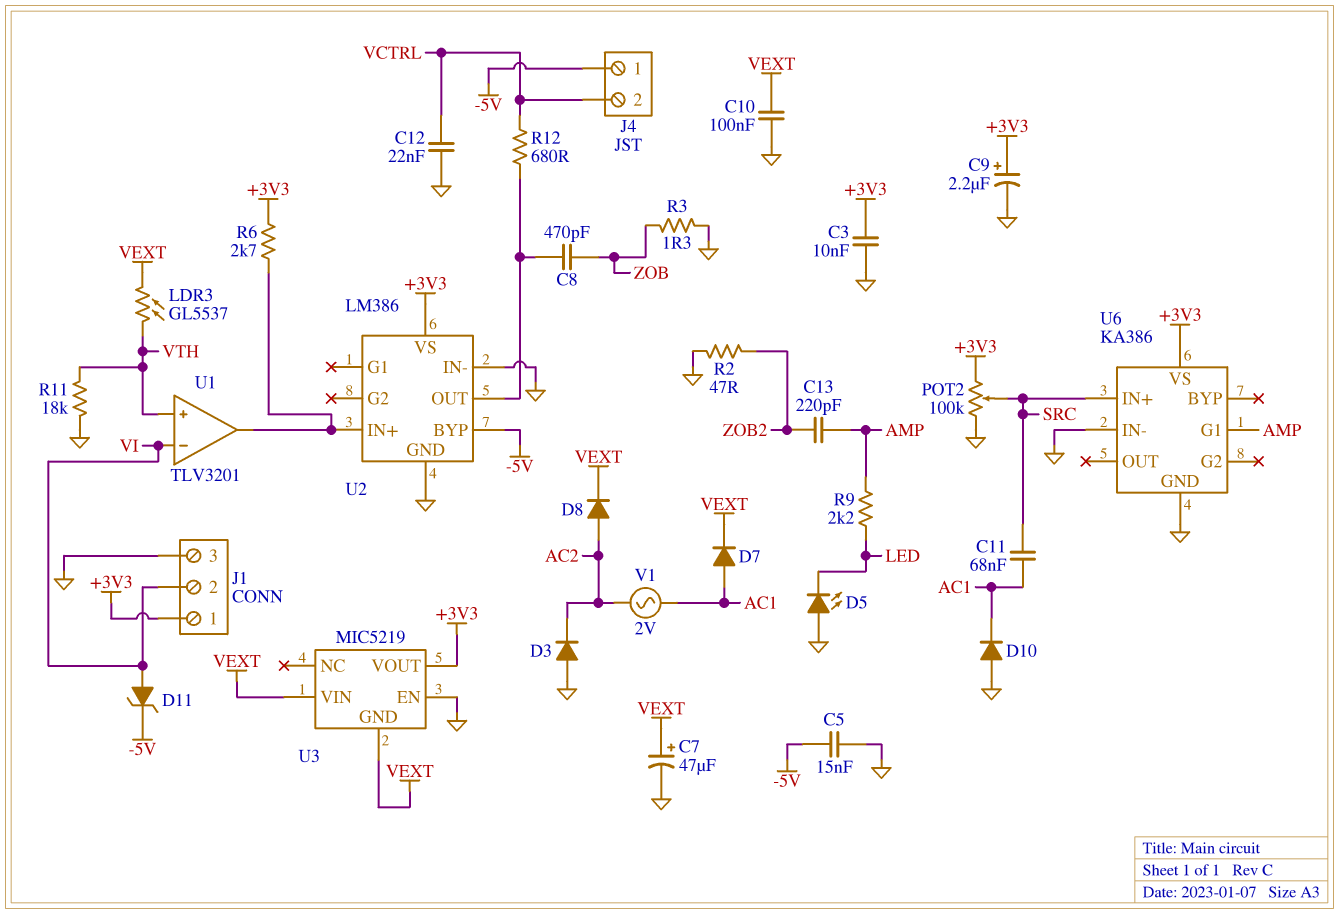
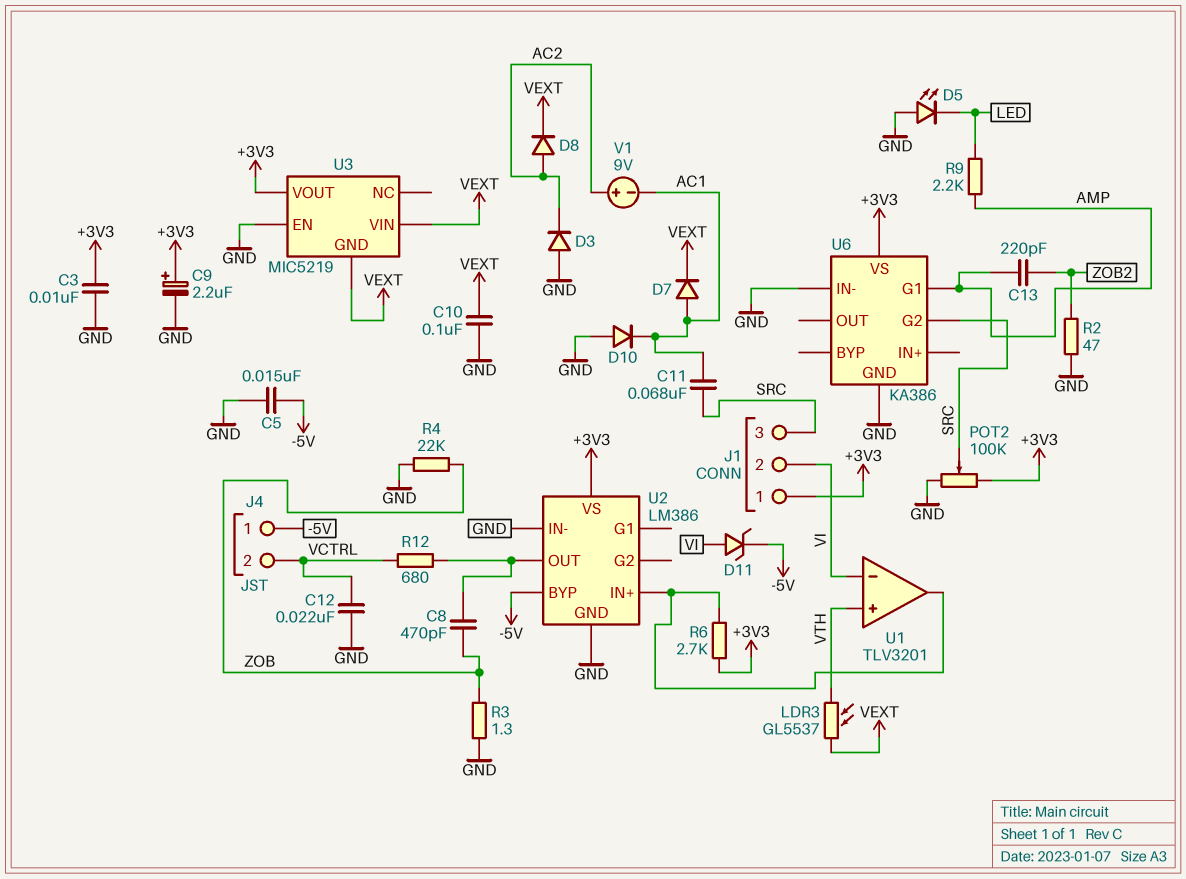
C7: 47uF (plus VEXT, minus GND) -> none
J1 pin 3: GND -> SRC
R4: none -> 22k (GND, ZOB)
R11: 18k (GND, VTH) -> none
U6 pin G2: none -> SRC
U6 pin IN+: SRC -> none
V1: AC 2V (AC1, AC2) -> 9V (plus AC2, minus AC1)

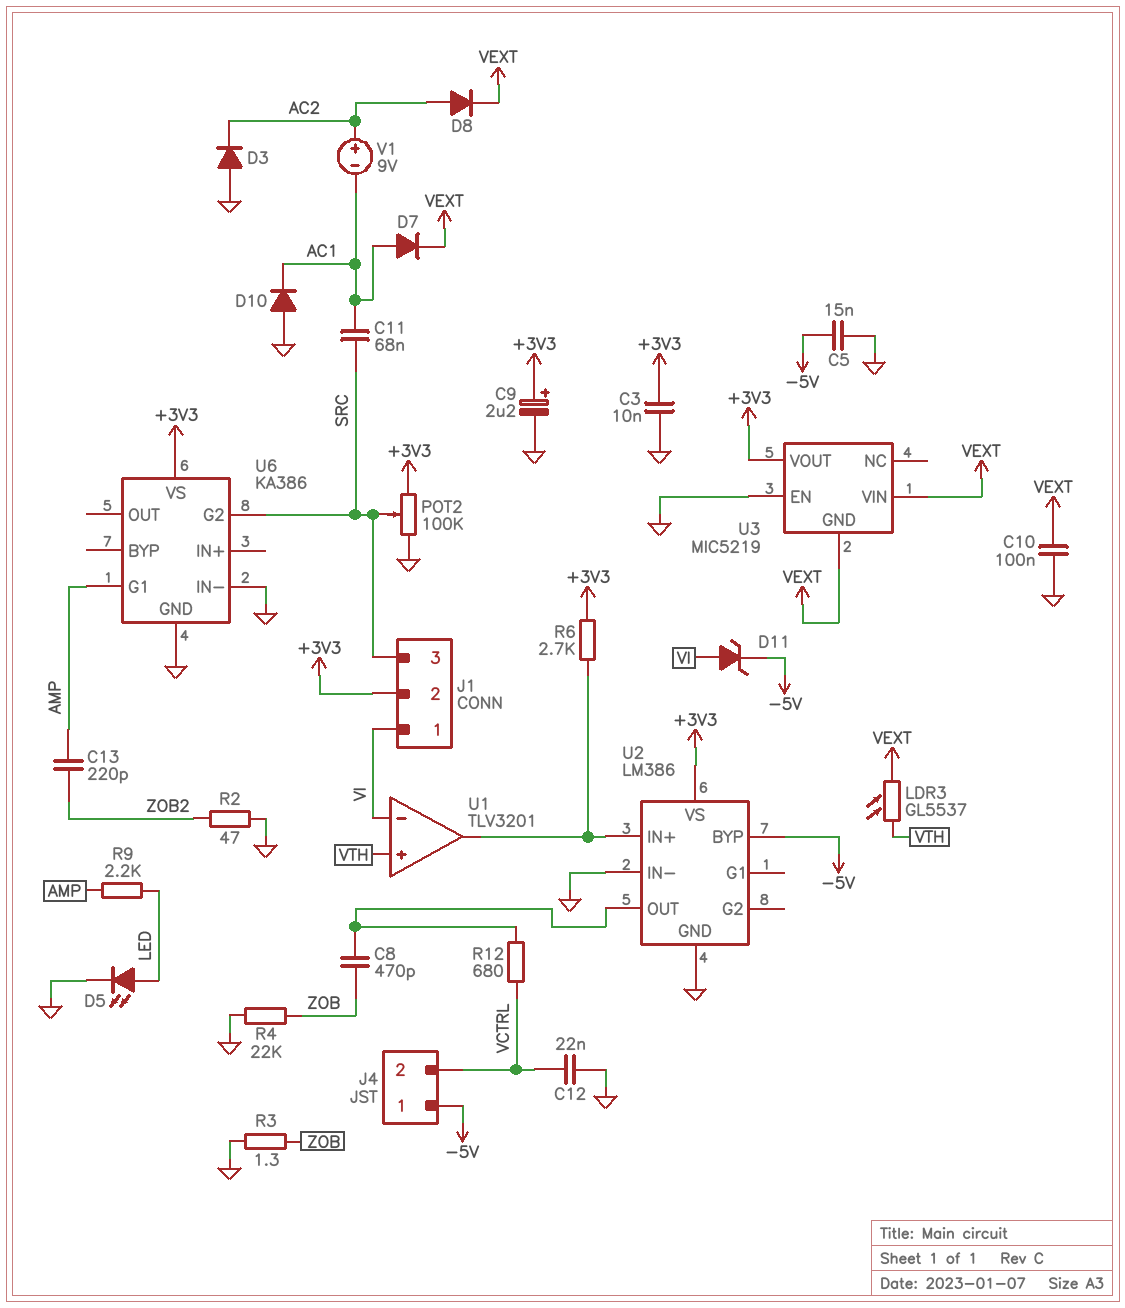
D5: LED (A GND, K LED) -> LED (A LED, K GND)
J1 pin 1: +3V3 -> VI
J1 pin 2: VI -> +3V3

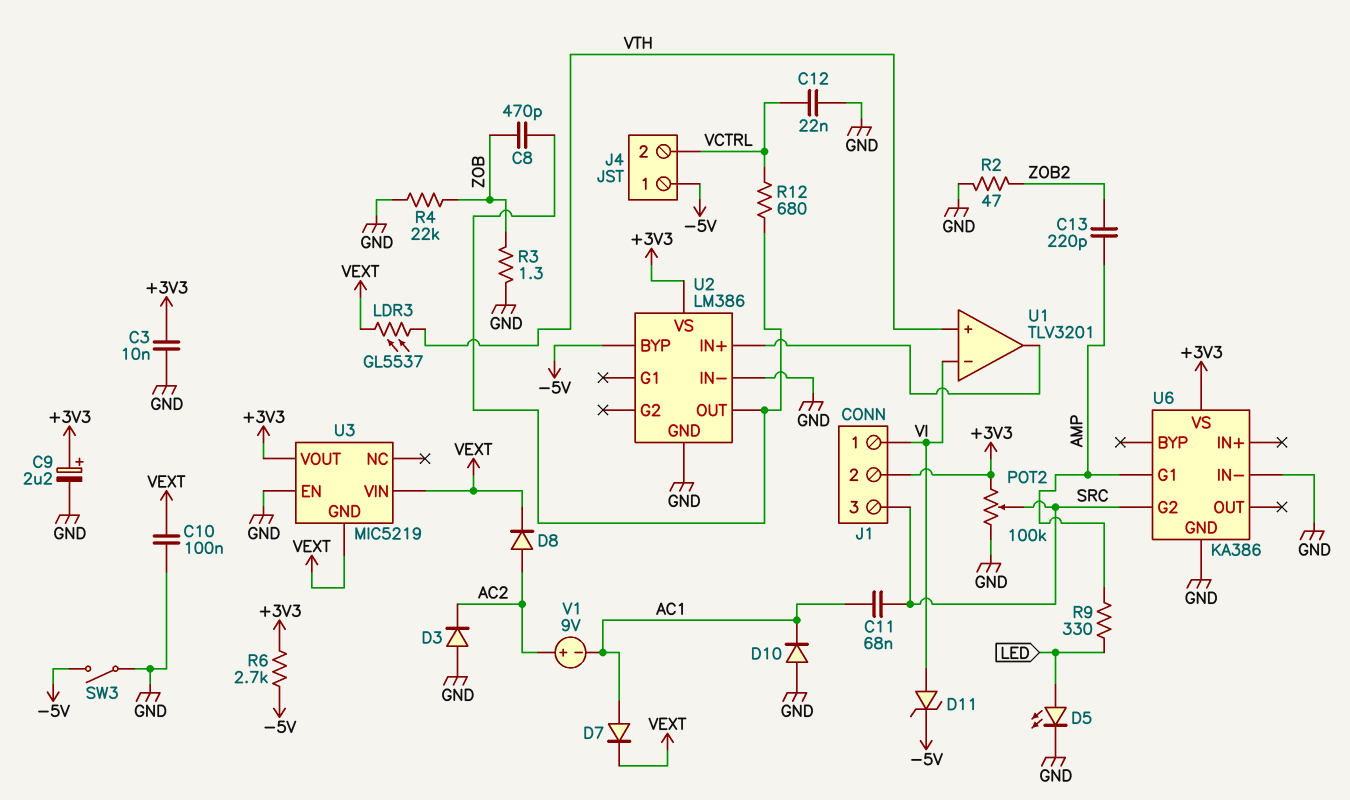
C5: 15nF (-5V, GND) -> none
R6: 2.7k (+3V3, U1/out) -> 2.7k (+3V3, -5V)
R9: 2.2k (AMP, LED) -> 330 (AMP, LED)
SW3: none -> switch (-5V, GND)

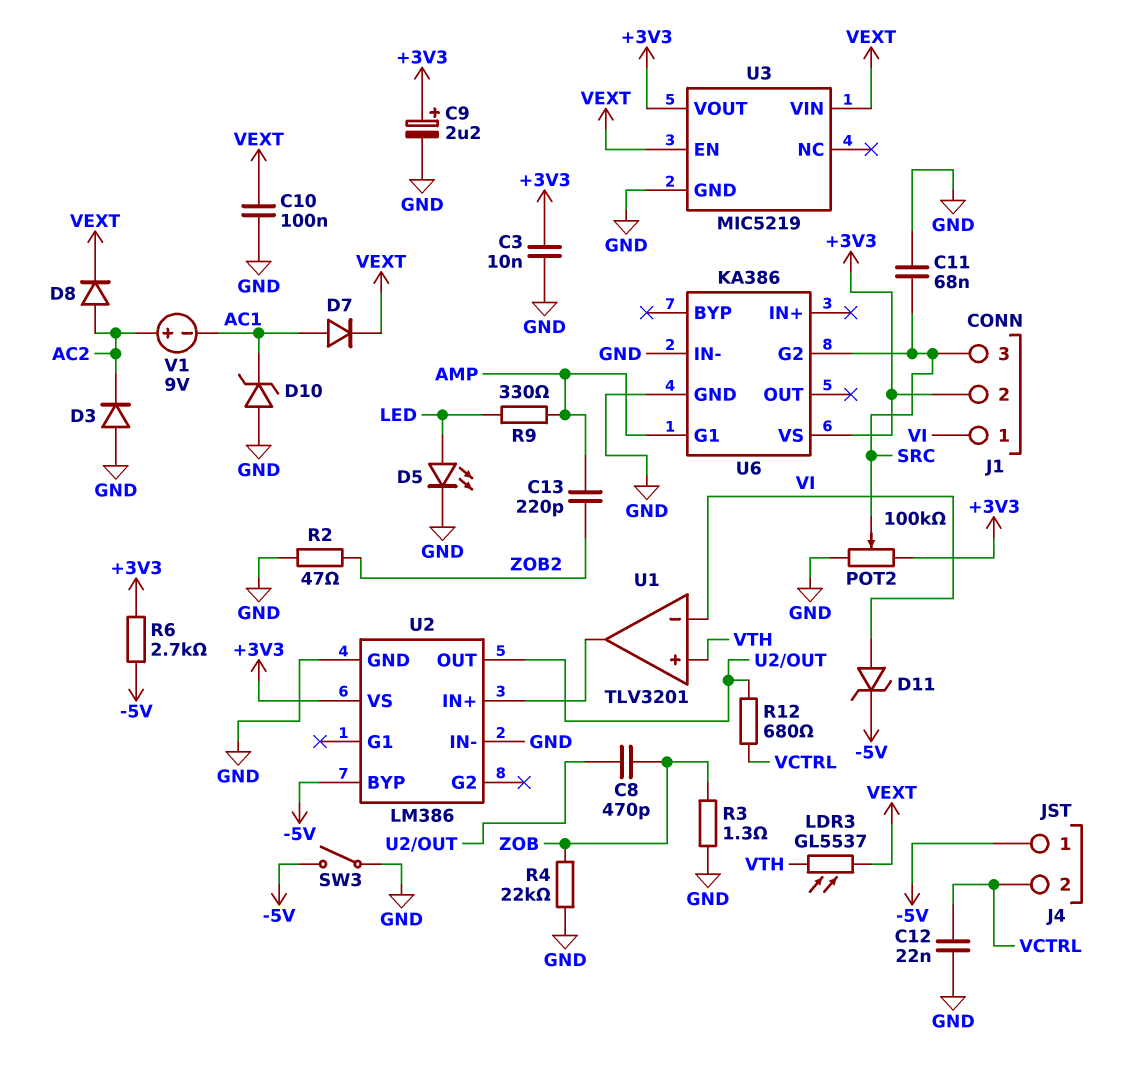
C11: 68nF (AC1, SRC) -> 68nF (GND, SRC)
D10: diode (A GND, K AC1) -> zener (A GND, K AC1)
U3 pin EN: GND -> VEXT
U3 pin GND: VEXT -> GND

